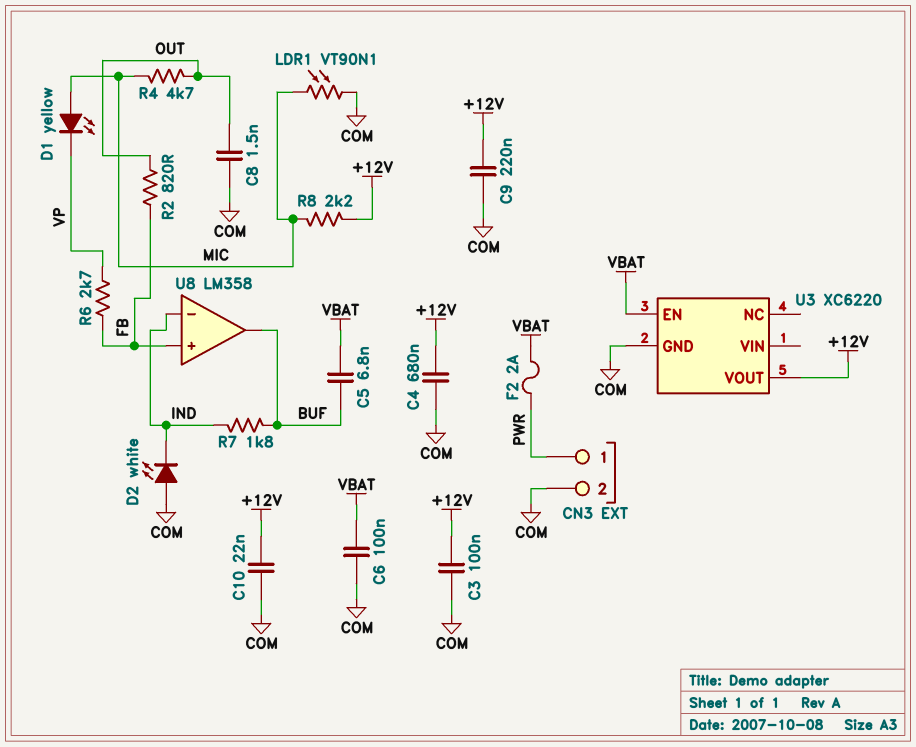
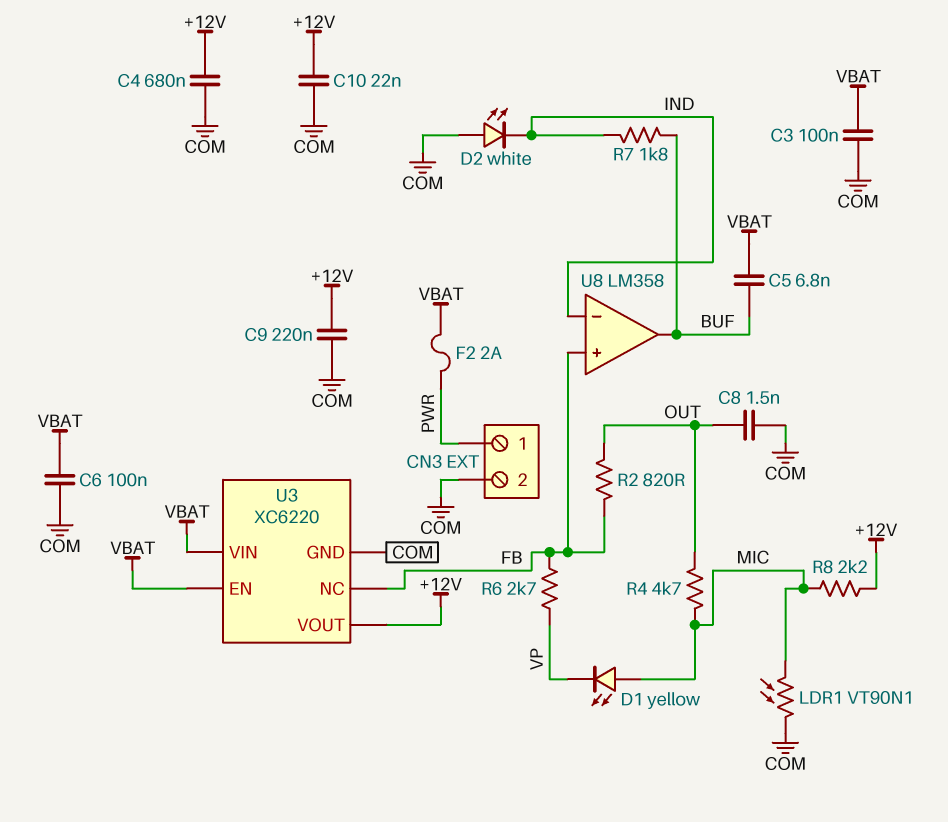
C3: 100nF (+12V, COM) -> 100nF (COM, VBAT)
U3 pin NC: none -> FB
U3 pin VIN: none -> VBAT

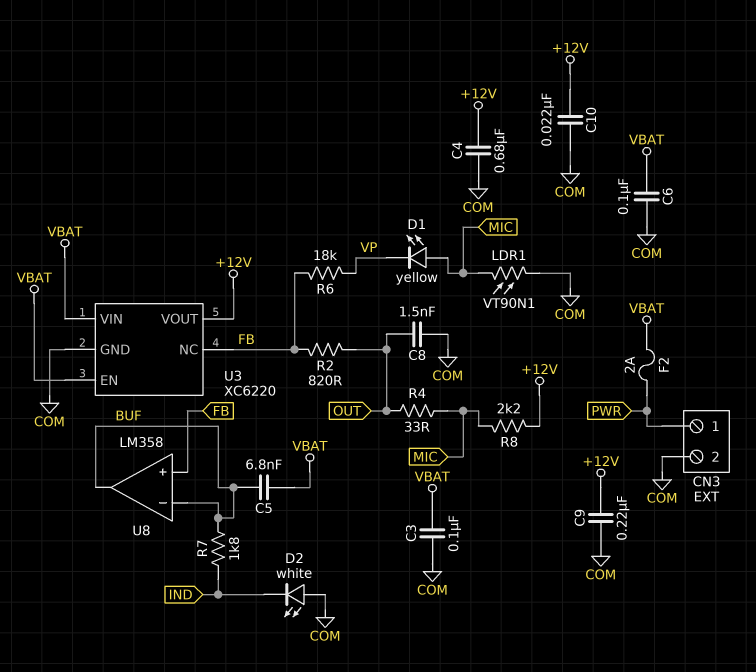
R4: 4.7k (MIC, OUT) -> 33 (MIC, OUT)
R6: 2.7k (FB, VP) -> 18k (FB, VP)
U8 pin in-: IND -> BUF

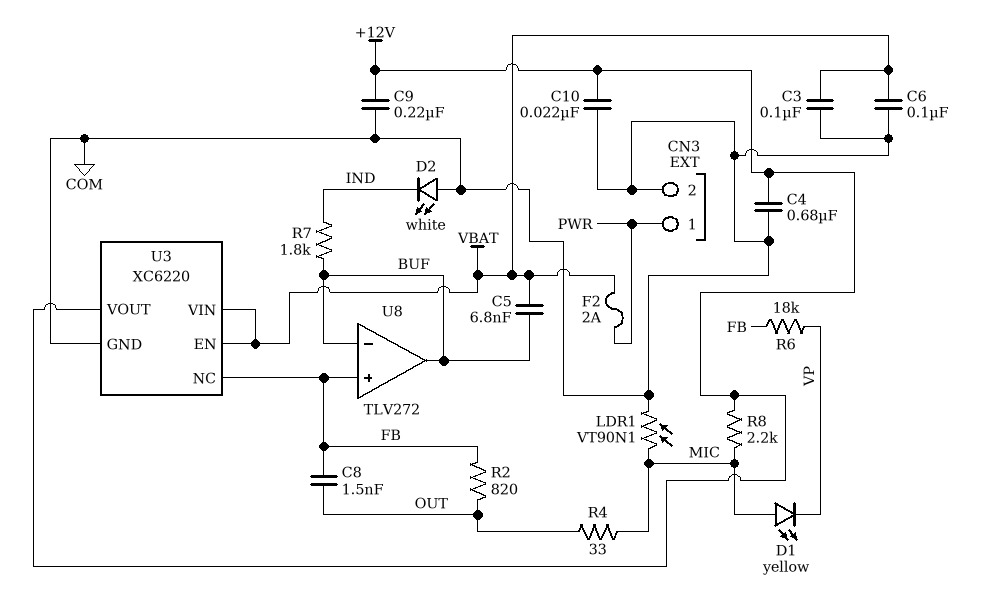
C8: 1.5nF (COM, OUT) -> 1.5nF (FB, OUT)
U8: LM358 -> TLV272

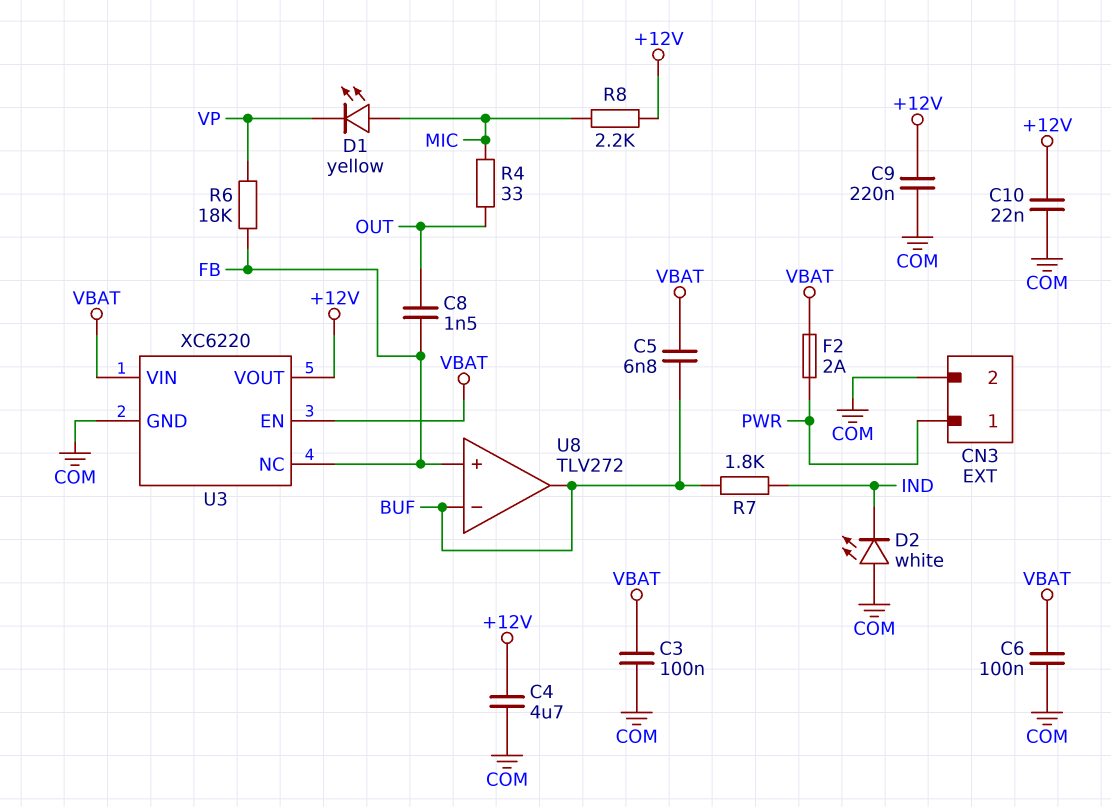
C4: 680nF (+12V, COM) -> 4.7uF (+12V, COM)
LDR1: VT90N1 (COM, MIC) -> none
R2: 820 (FB, OUT) -> none

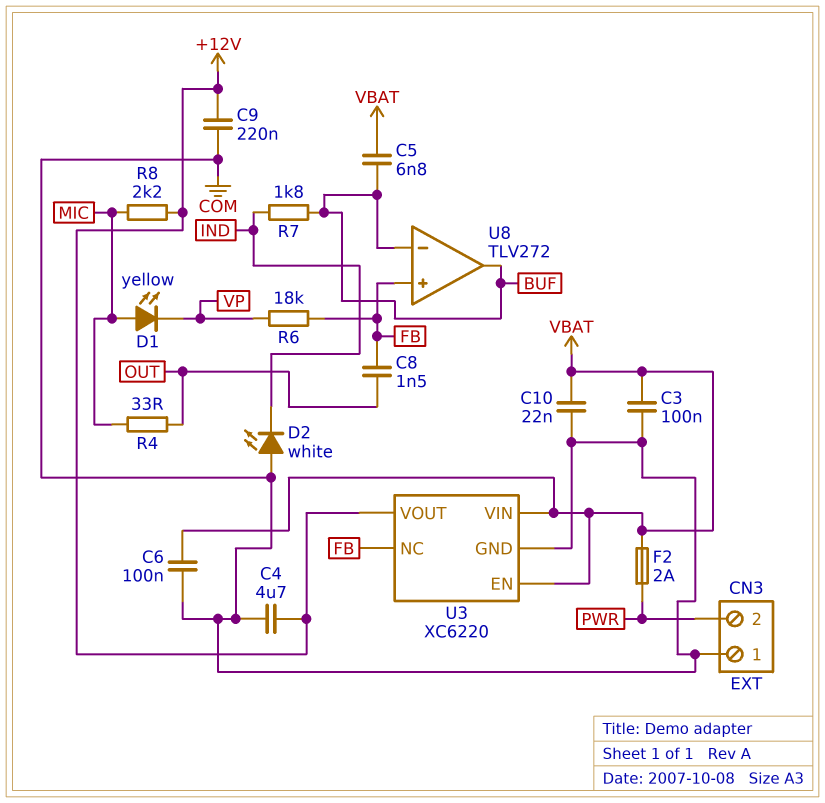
C10: 22nF (+12V, COM) -> 22nF (COM, VBAT)
CN3 pin 1: PWR -> COM
CN3 pin 2: COM -> PWR

